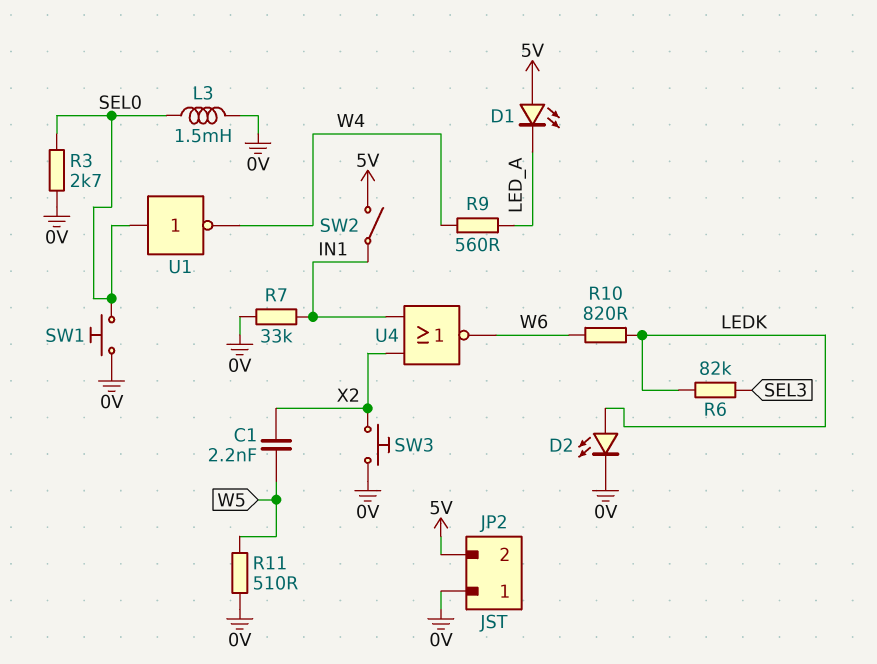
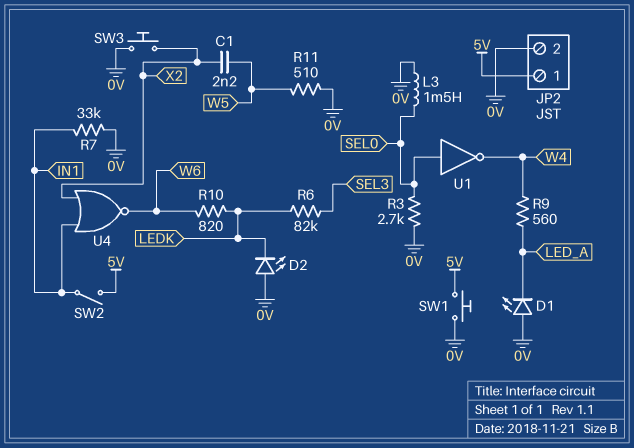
D1: LED (A 5V, K LED_A) -> LED (A 0V, K LED_A)
D2: LED (A LEDK, K 0V) -> LED (A 0V, K LEDK)
JP2 pin 1: 0V -> 5V
JP2 pin 2: 5V -> 0V
SW1: button (0V, SEL0) -> button (0V, 5V)

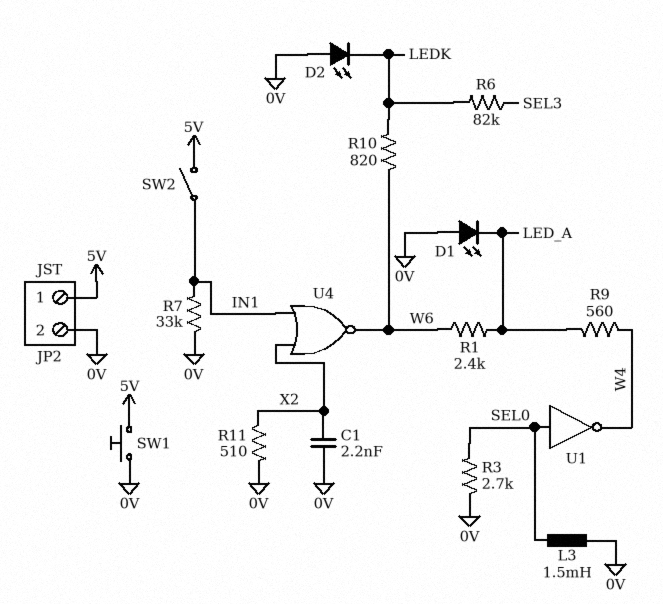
C1: 2.2nF (W5, X2) -> 2.2nF (0V, X2)
R1: none -> 2.4k (LED_A, W6)
R11: 510 (0V, W5) -> 510 (0V, X2)
SW3: button (0V, X2) -> none

